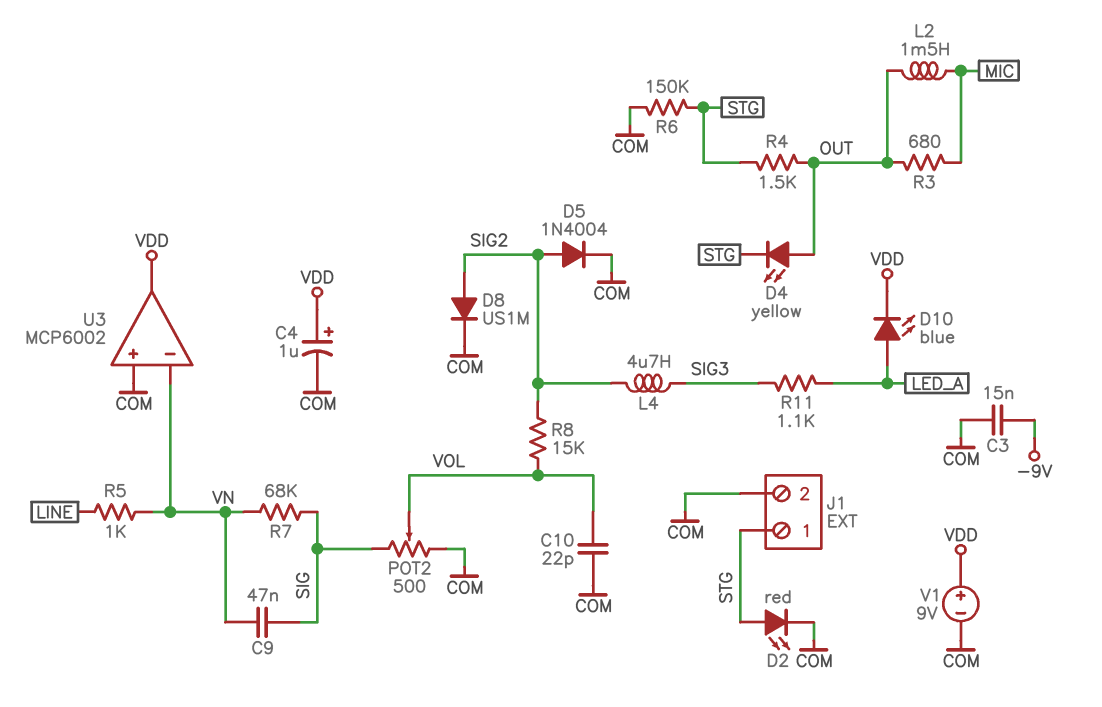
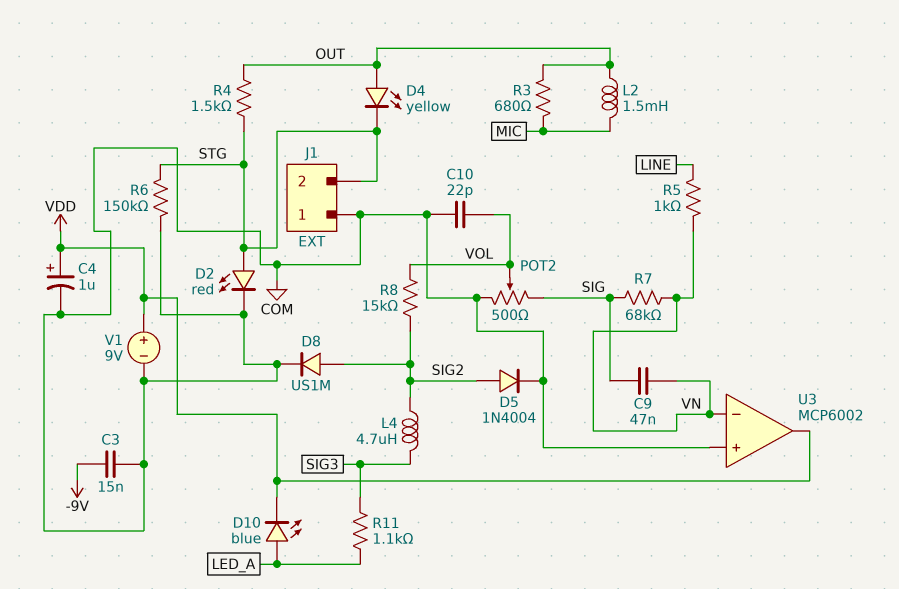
J1 pin 1: STG -> COM
J1 pin 2: COM -> STG

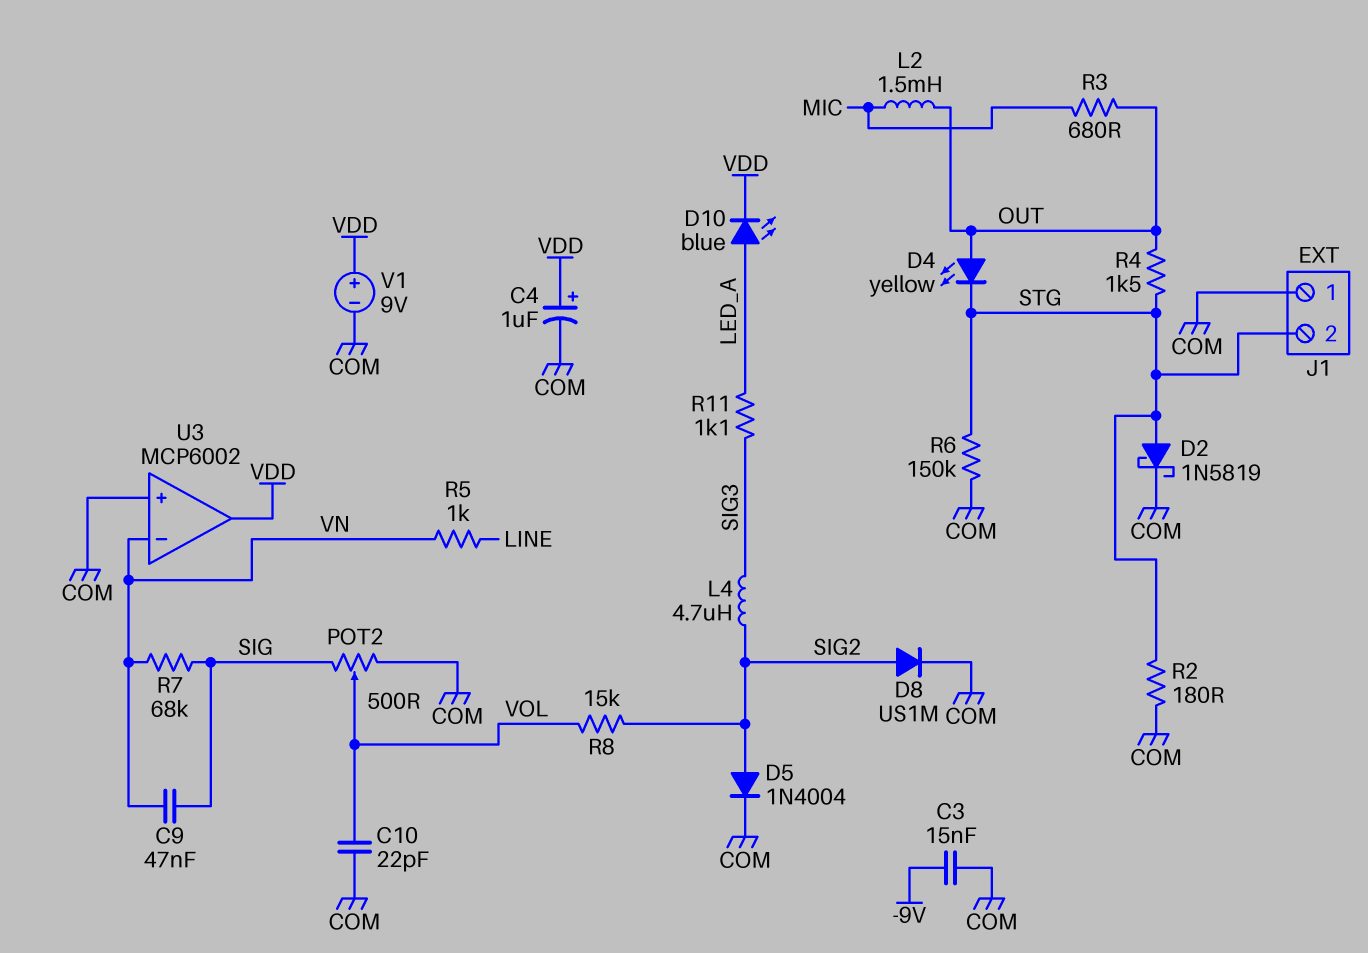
D2: LED red (A STG, K COM) -> schottky 1N5819 (A STG, K COM)
R2: none -> 180 (COM, STG)

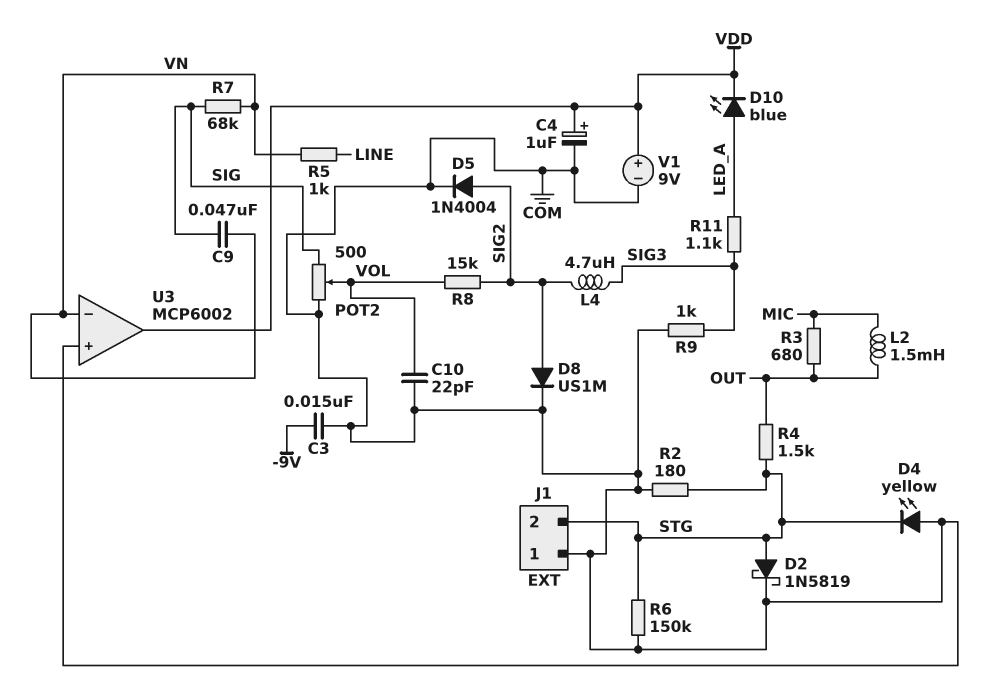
D4: LED yellow (A OUT, K STG) -> LED yellow (A COM, K STG)
R9: none -> 1k (COM, SIG3)

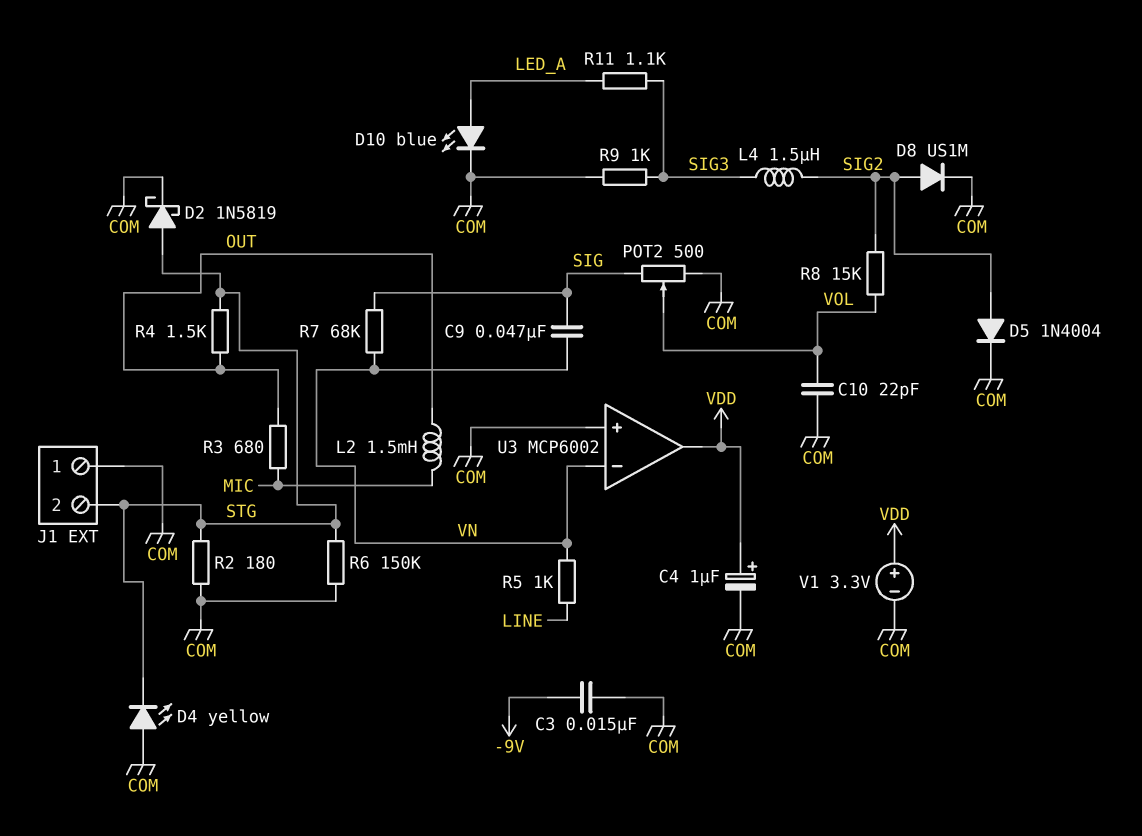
D10: LED blue (A LED_A, K VDD) -> LED blue (A LED_A, K COM)
L4: 4.7uH (SIG2, SIG3) -> 1.5uH (SIG2, SIG3)
V1: 9V (plus VDD, minus COM) -> 3.3V (plus VDD, minus COM)

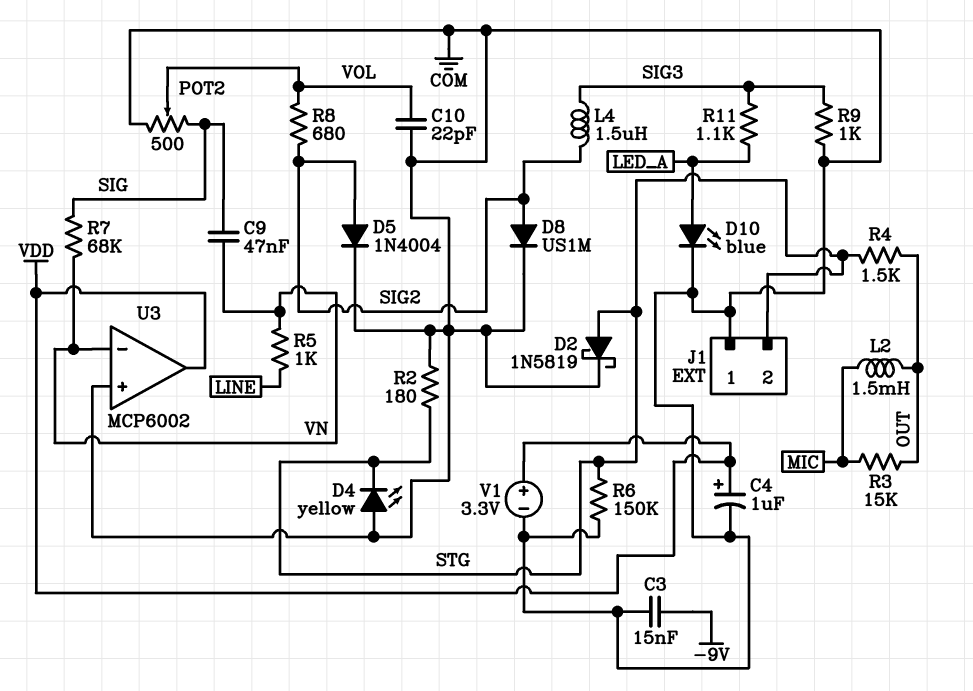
R3: 680 (MIC, OUT) -> 15k (MIC, OUT)
R8: 15k (SIG2, VOL) -> 680 (SIG2, VOL)

